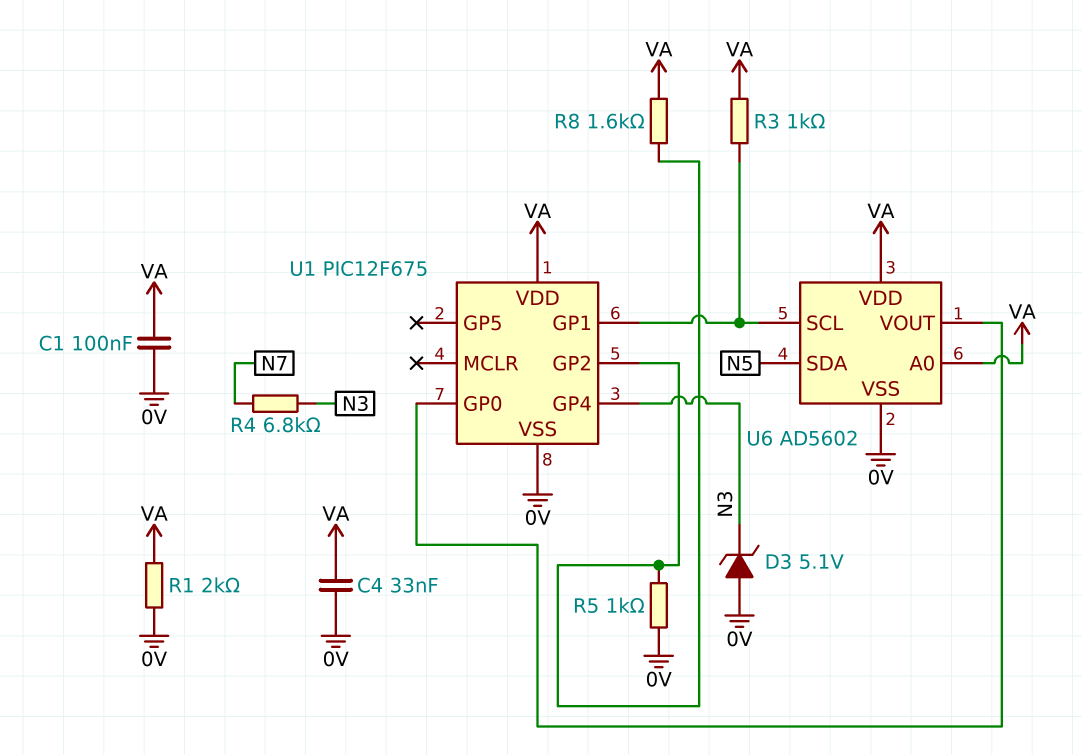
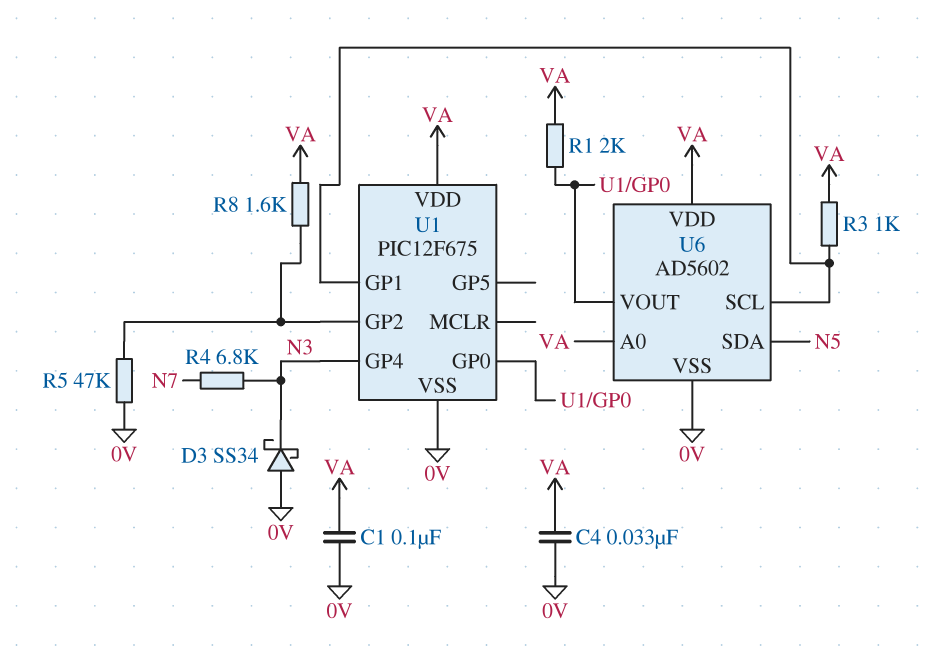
D3: zener 5.1V (A 0V, K N3) -> schottky SS34 (A 0V, K N3)
R1: 2k (0V, VA) -> 2k (U1/GP0, VA)
R5: 1k (0V, U1/GP2) -> 47k (0V, U1/GP2)

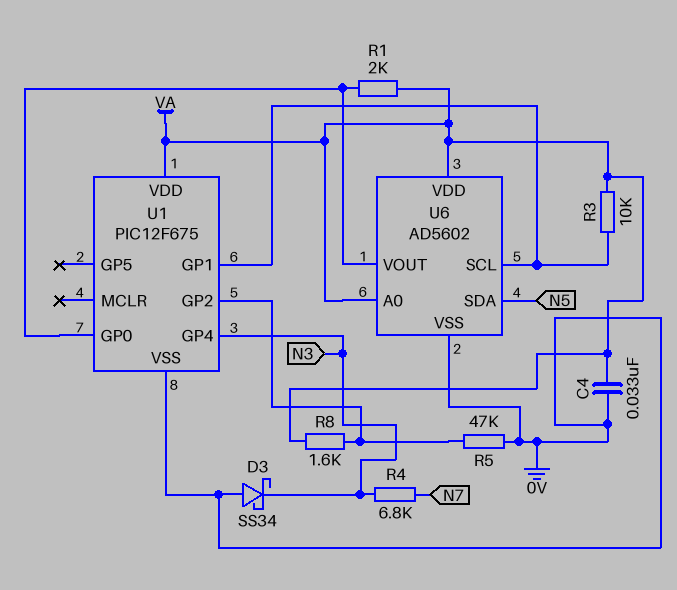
C1: 100nF (0V, VA) -> none
R3: 1k (U1/GP1, VA) -> 10k (U1/GP1, VA)

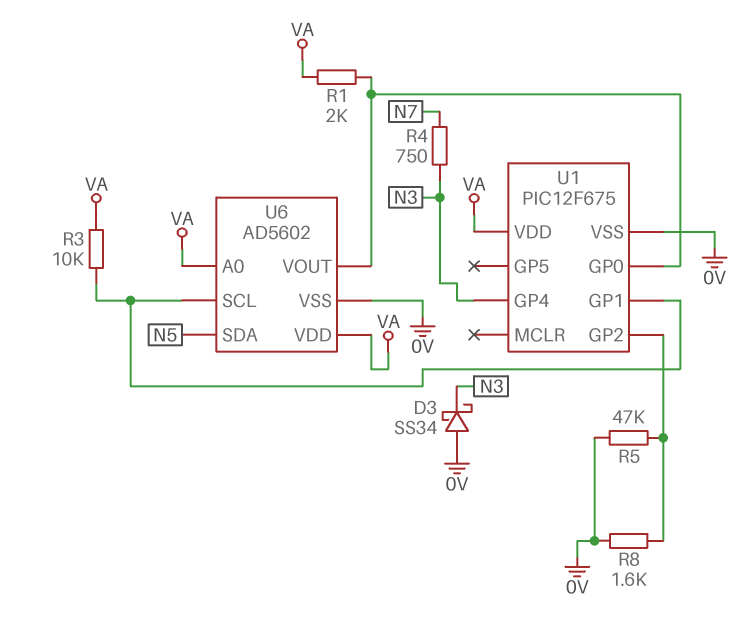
C4: 33nF (0V, VA) -> none
R4: 6.8k (N3, N7) -> 750 (N3, N7)
R8: 1.6k (U1/GP2, VA) -> 1.6k (0V, U1/GP2)

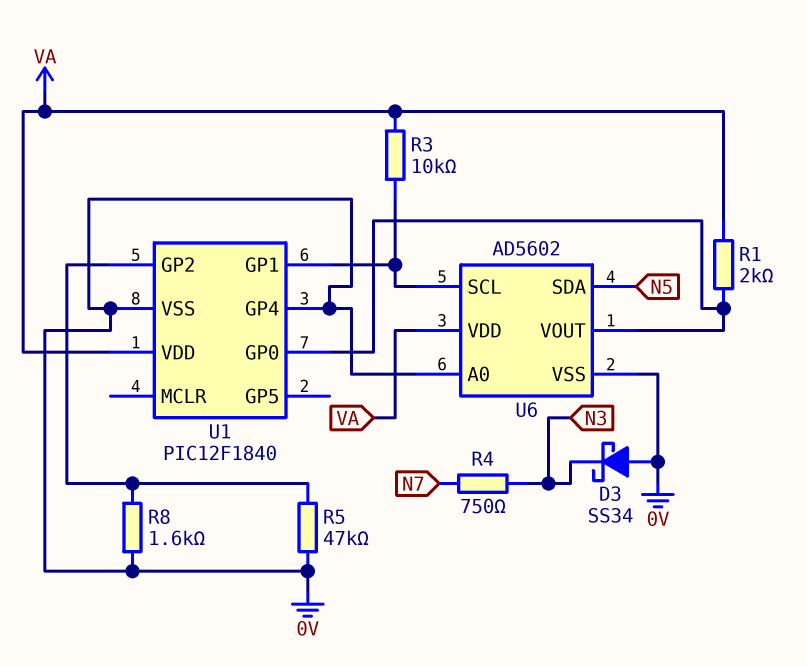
U1: PIC12F675 -> PIC12F1840
U1 pin GP4: N3 -> 0V
U6 pin A0: VA -> 0V

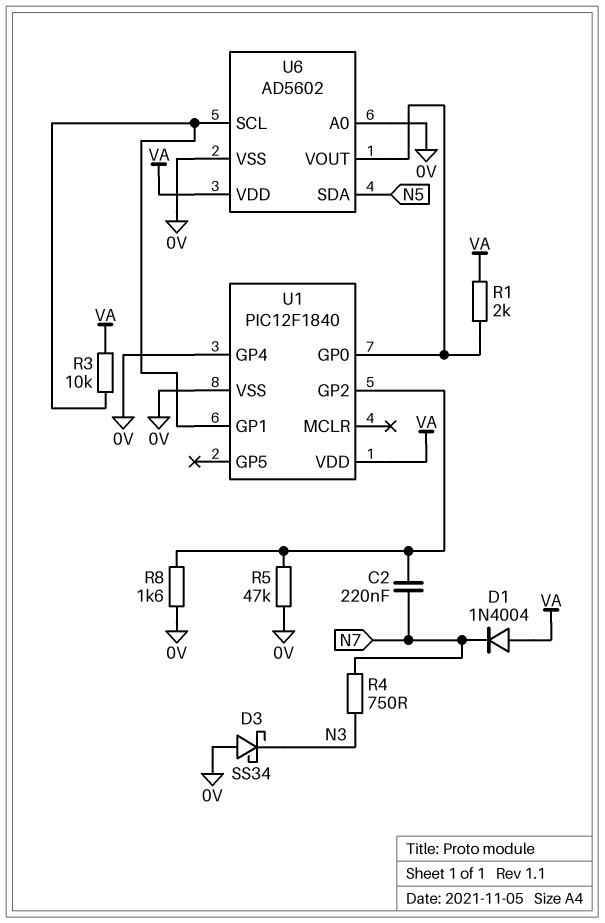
C2: none -> 220nF (N7, U1/GP2)
D1: none -> diode 1N4004 (A VA, K N7)

